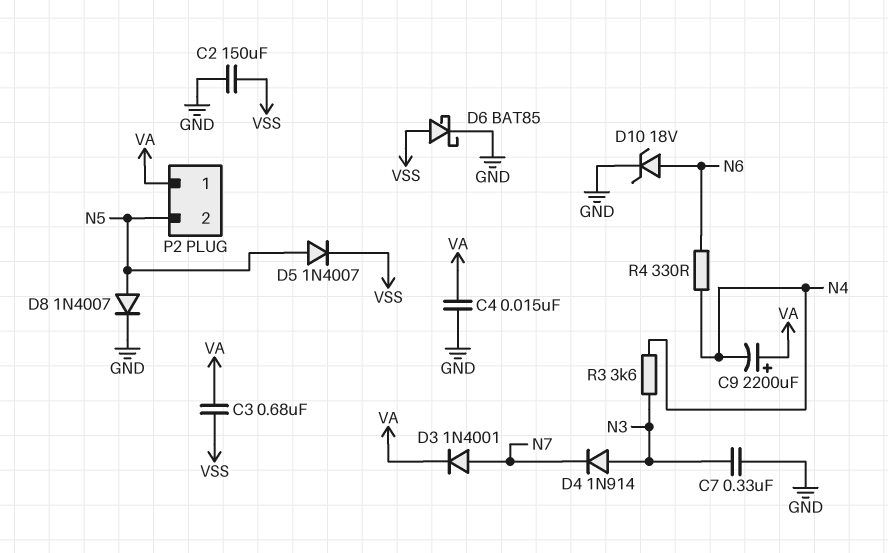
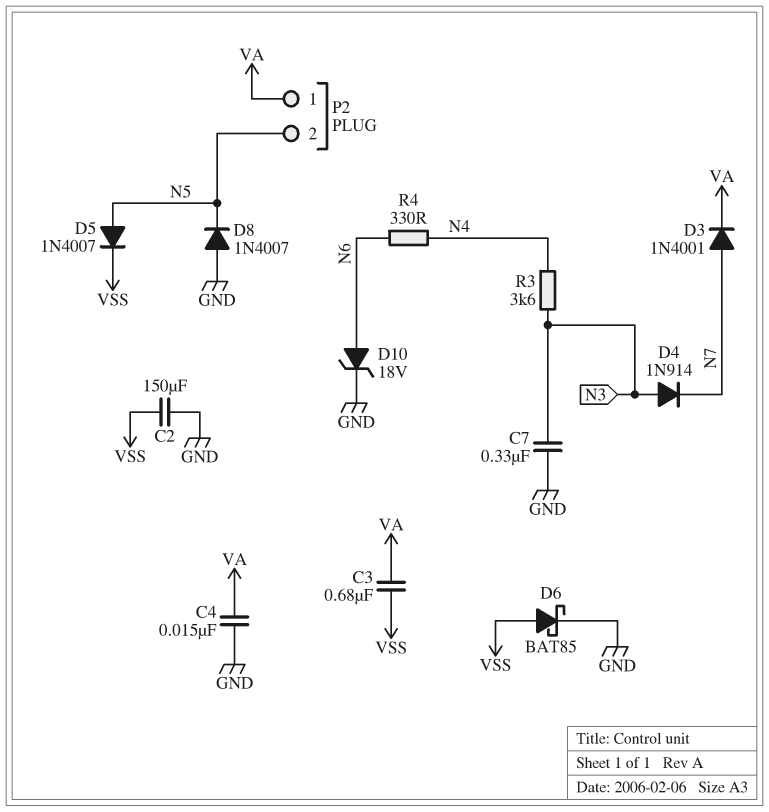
C9: 2200uF (plus VA, minus N4) -> none
D8: diode 1N4007 (A N5, K GND) -> diode 1N4007 (A GND, K N5)

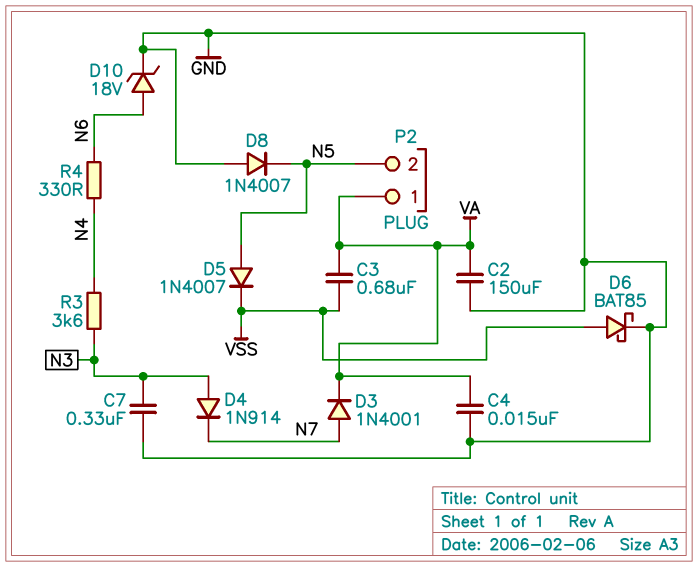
C2: 150uF (GND, VSS) -> 150uF (GND, VA)

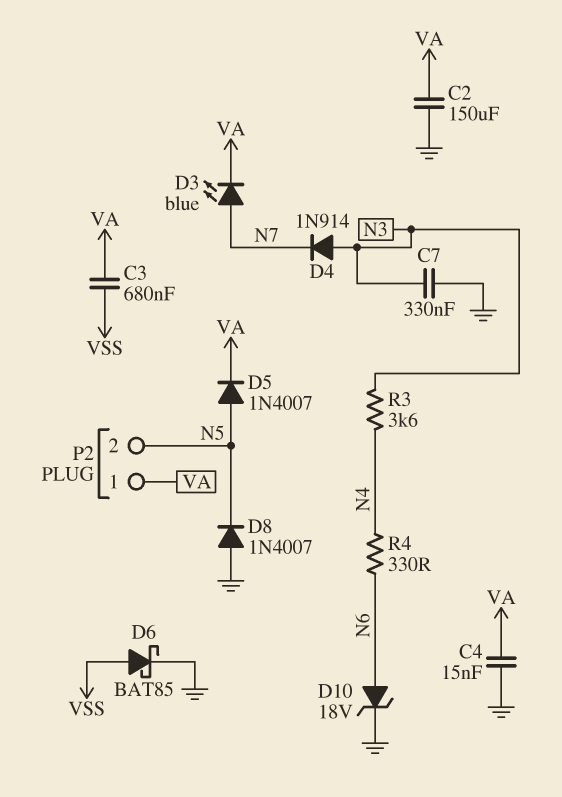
D3: diode 1N4001 (A N7, K VA) -> LED blue (A N7, K VA)
D5: diode 1N4007 (A N5, K VSS) -> diode 1N4007 (A N5, K VA)

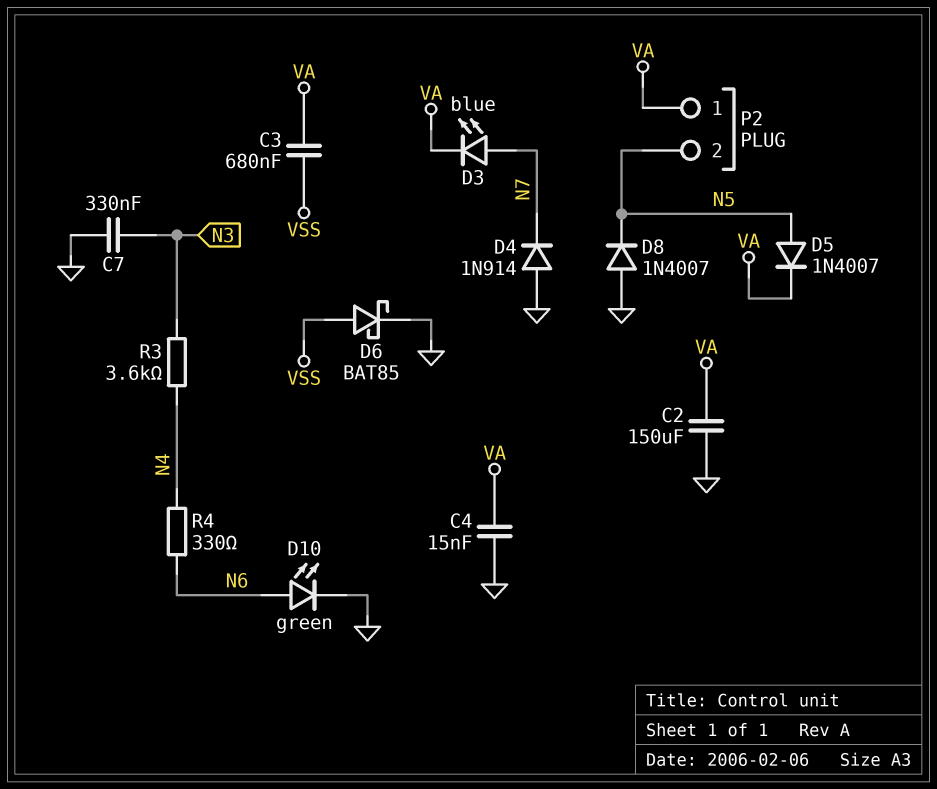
D4: diode 1N914 (A N3, K N7) -> diode 1N914 (A GND, K N7)
D10: zener 18V (A N6, K GND) -> LED green (A N6, K GND)

